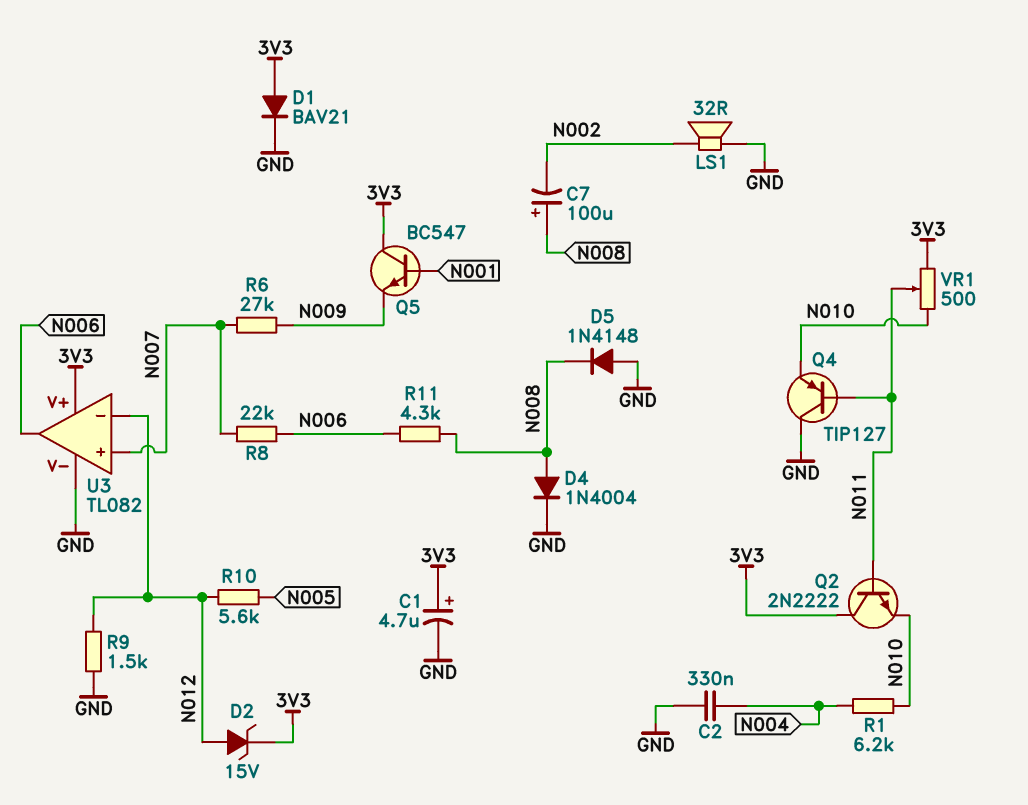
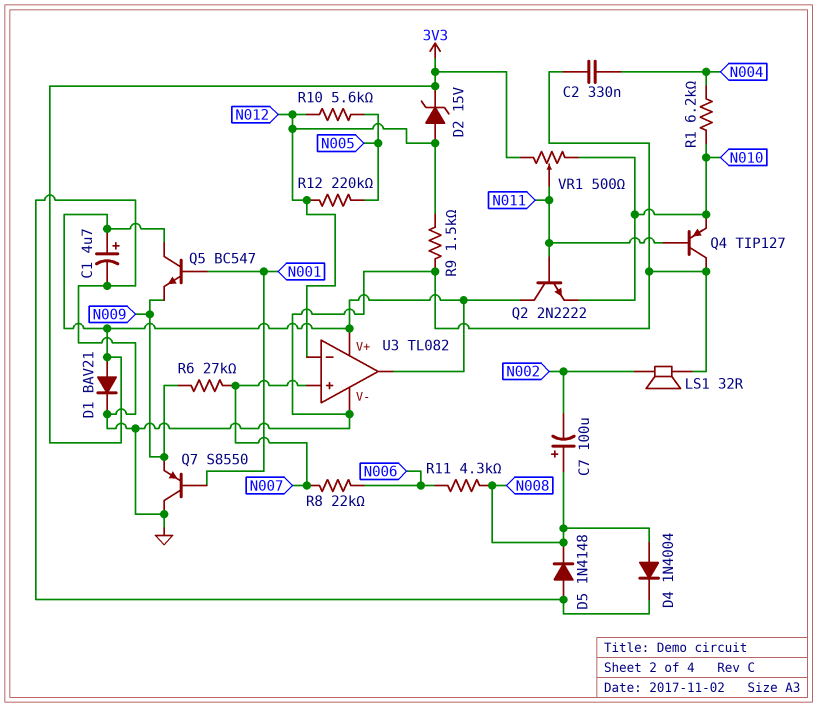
Q7: none -> PNP S8550 (B N001, C GND, E N009)
R12: none -> 220k (N005, N012)
U3 pin out: N006 -> 3V3

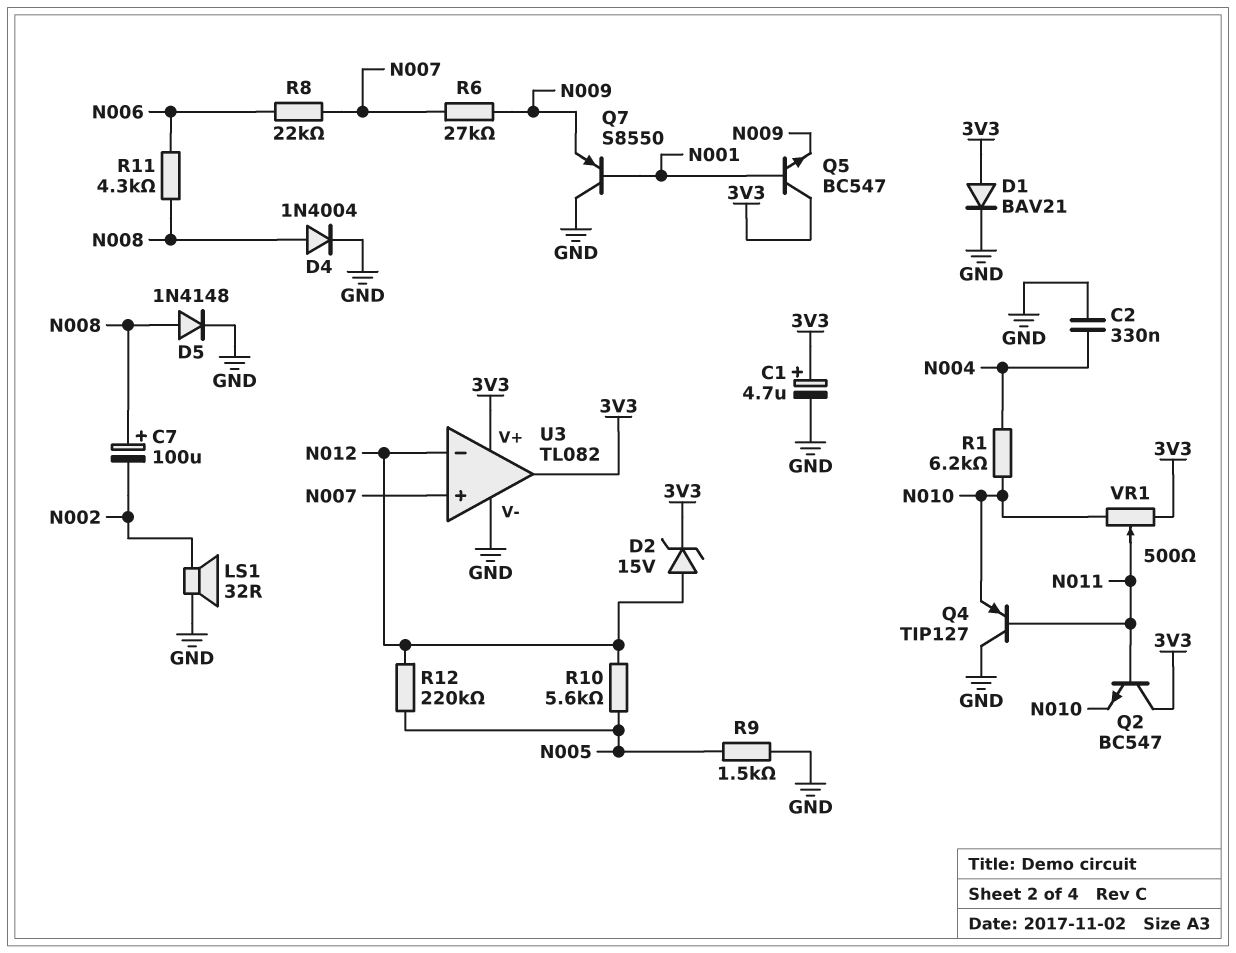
D5: diode 1N4148 (A GND, K N008) -> diode 1N4148 (A N008, K GND)
Q2: NPN 2N2222 (B N011, C 3V3, E N010) -> NPN BC547 (B N011, C 3V3, E N010)
R9: 1.5k (GND, N012) -> 1.5k (GND, N005)

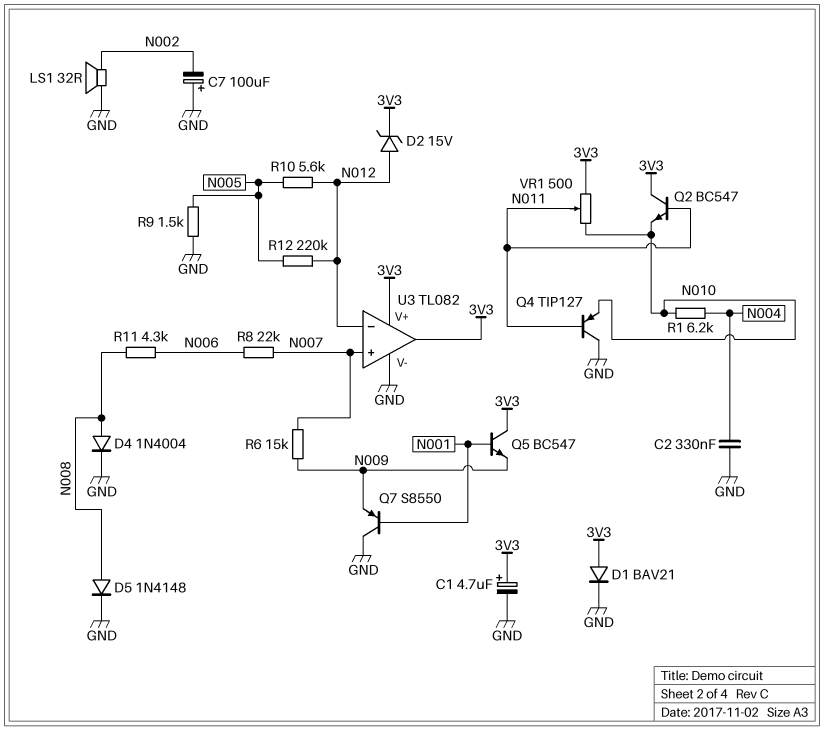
C7: 100uF (plus N008, minus N002) -> 100uF (plus GND, minus N002)
R6: 27k (N007, N009) -> 15k (N007, N009)

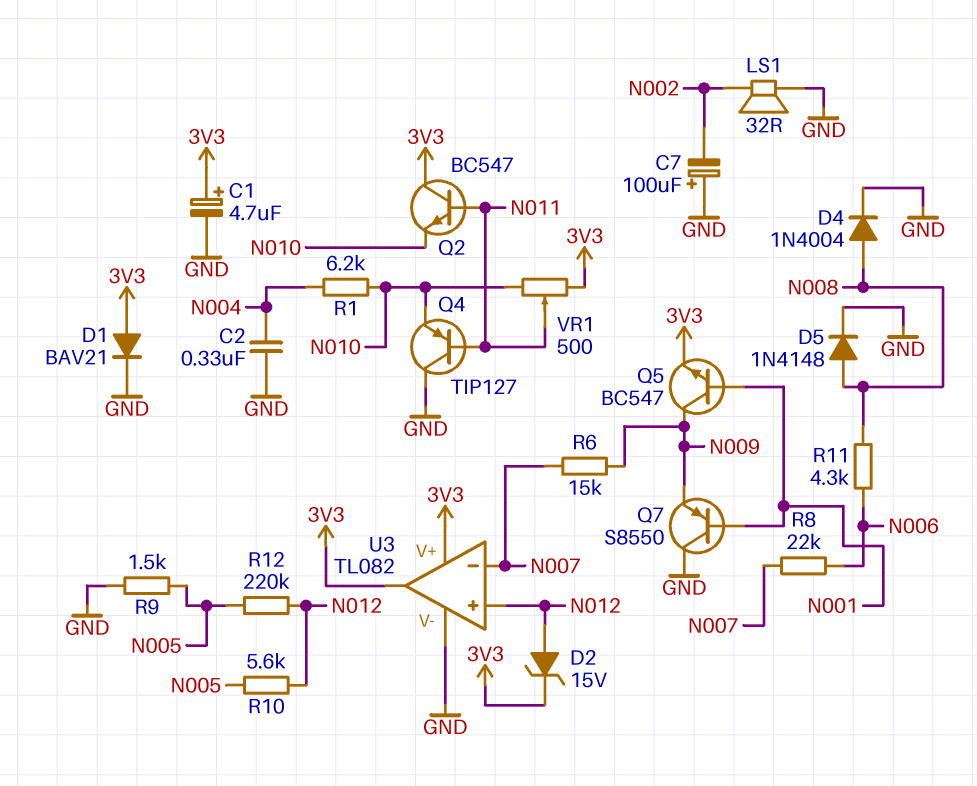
Q5: NPN BC547 (B N001, C 3V3, E N009) -> NPN BC547 (B N001, C N009, E 3V3)
U3 pin in+: N007 -> N012
U3 pin in-: N012 -> N007

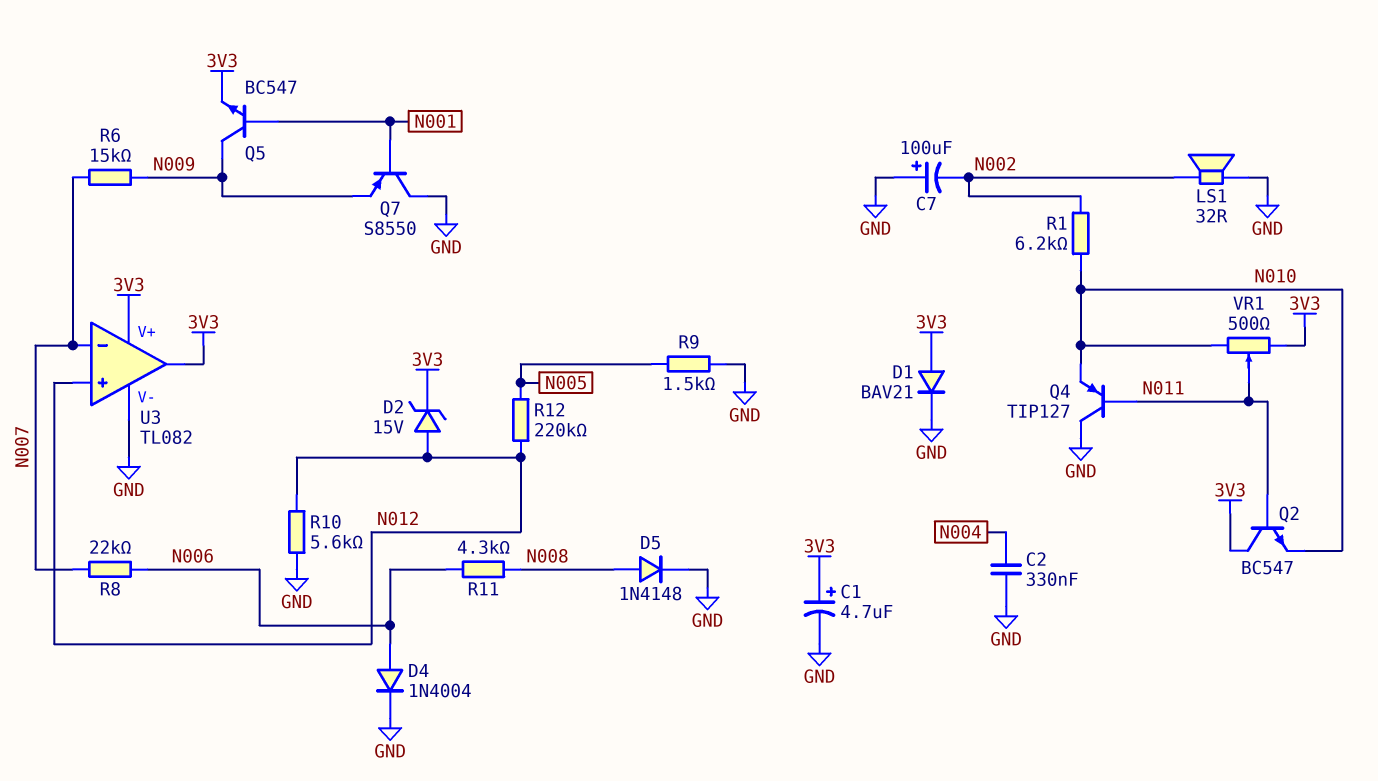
D4: diode 1N4004 (A N008, K GND) -> diode 1N4004 (A N006, K GND)
R1: 6.2k (N004, N010) -> 6.2k (N002, N010)
R10: 5.6k (N005, N012) -> 5.6k (GND, N012)

